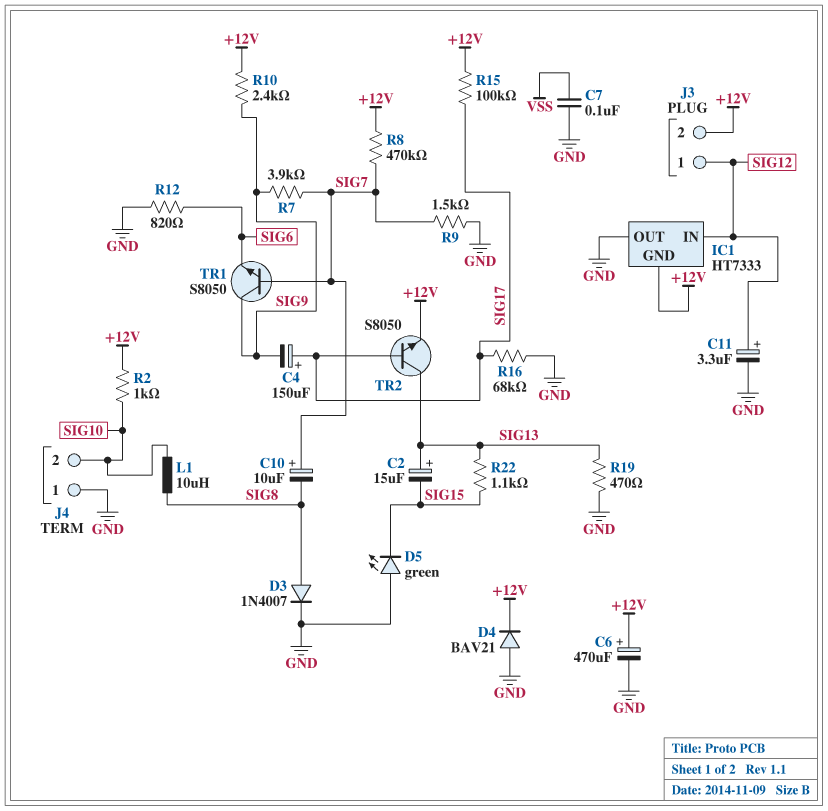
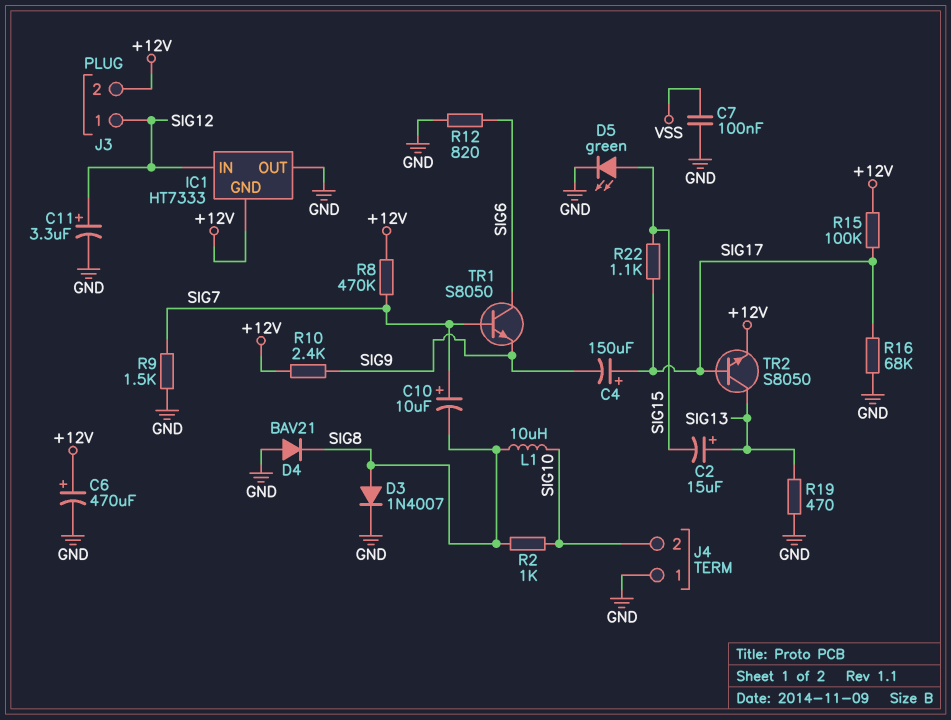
D4: diode BAV21 (A GND, K +12V) -> diode BAV21 (A GND, K SIG8)
D5: LED green (A GND, K SIG15) -> LED green (A SIG15, K GND)
R2: 1k (+12V, SIG10) -> 1k (SIG8, SIG10)
R7: 3.9k (SIG7, SIG9) -> none
R22: 1.1k (SIG13, SIG15) -> 1.1k (SIG15, SIG17)
TR1: NPN S8050 (B SIG7, C SIG9, E SIG6) -> NPN S8050 (B SIG7, C SIG6, E SIG9)

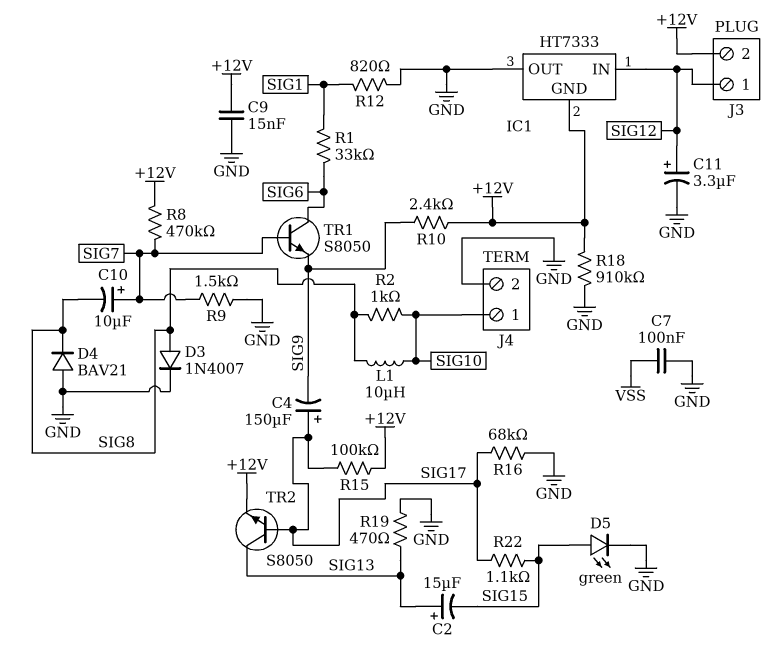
C6: 470uF (plus +12V, minus GND) -> none
C9: none -> 15nF (+12V, GND)
J4 pin 1: GND -> SIG10
J4 pin 2: SIG10 -> GND
R1: none -> 33k (SIG1, SIG6)
R12: 820 (GND, SIG6) -> 820 (GND, SIG1)
R18: none -> 910k (+12V, GND)

